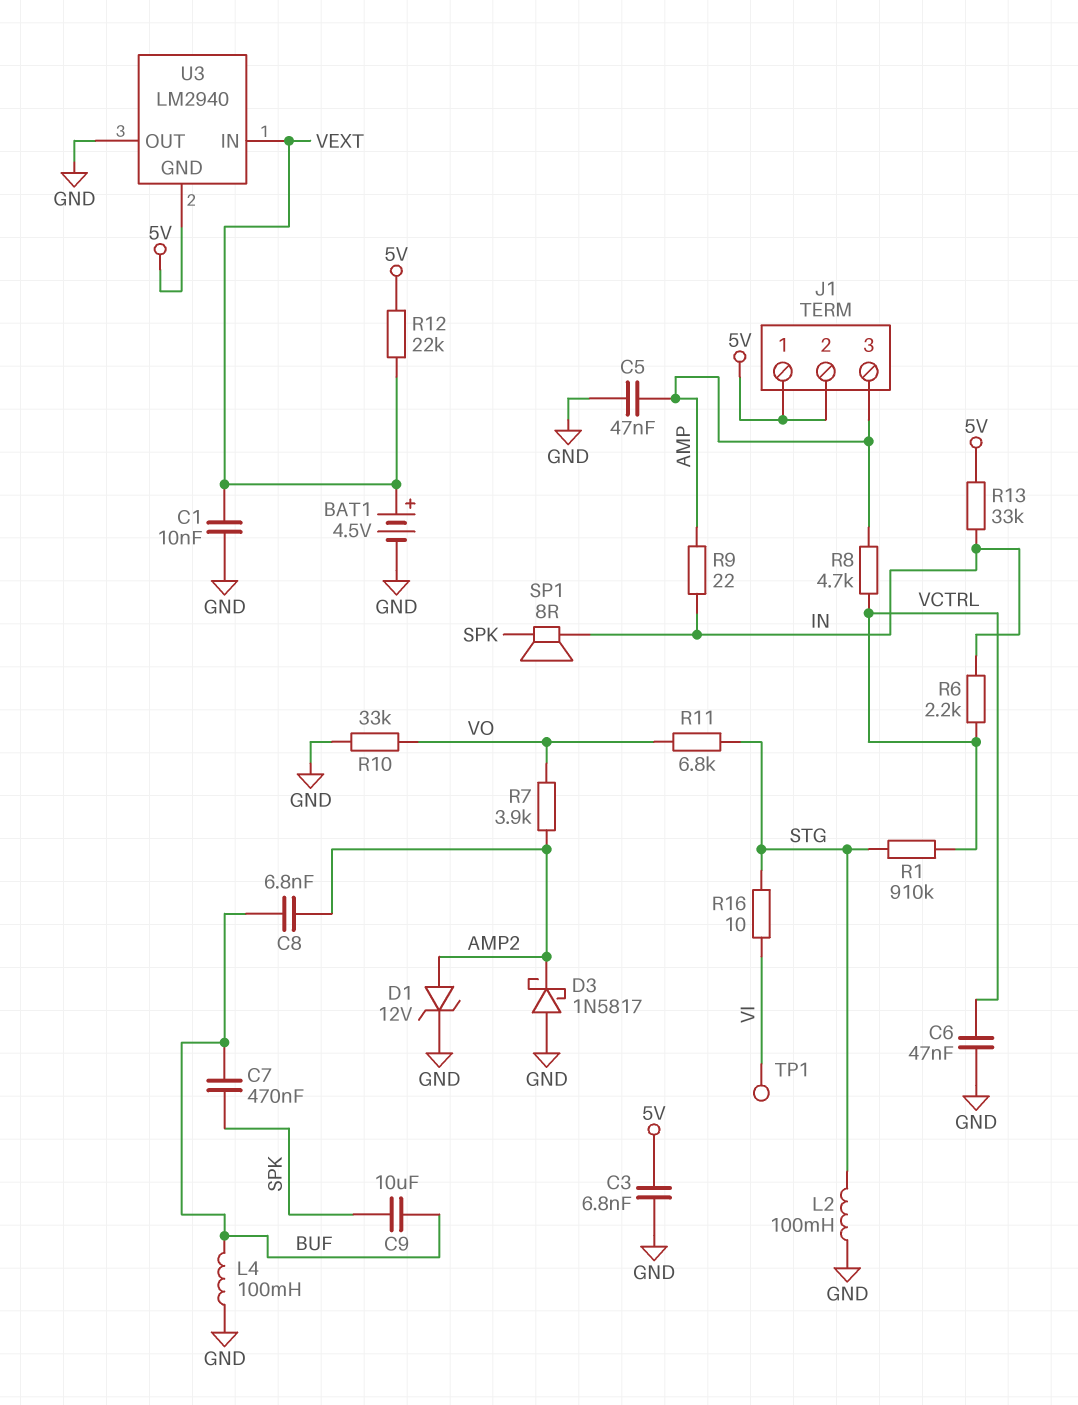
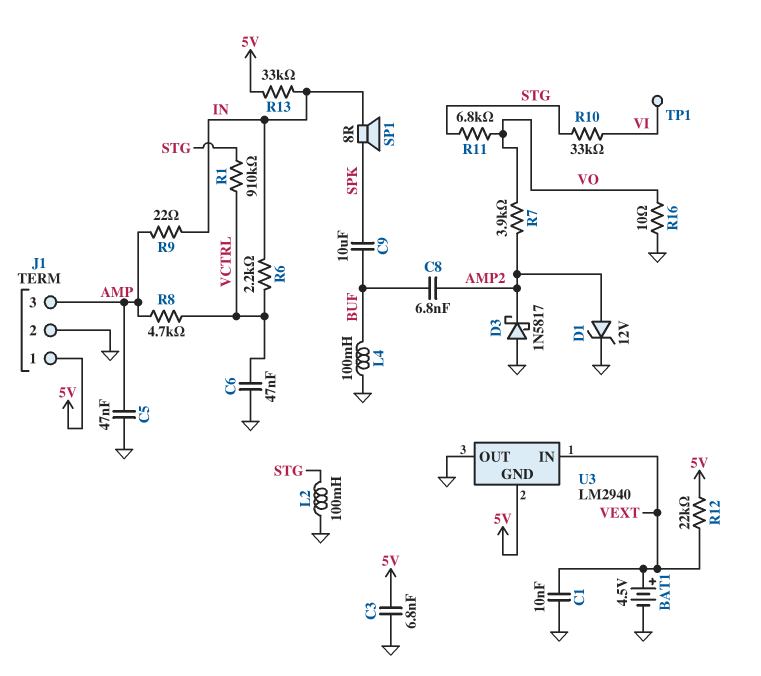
C7: 470nF (BUF, SPK) -> none
J1 pin 2: 5V -> GND
R10: 33k (GND, VO) -> 33k (STG, VI)
R16: 10 (STG, VI) -> 10 (GND, VO)

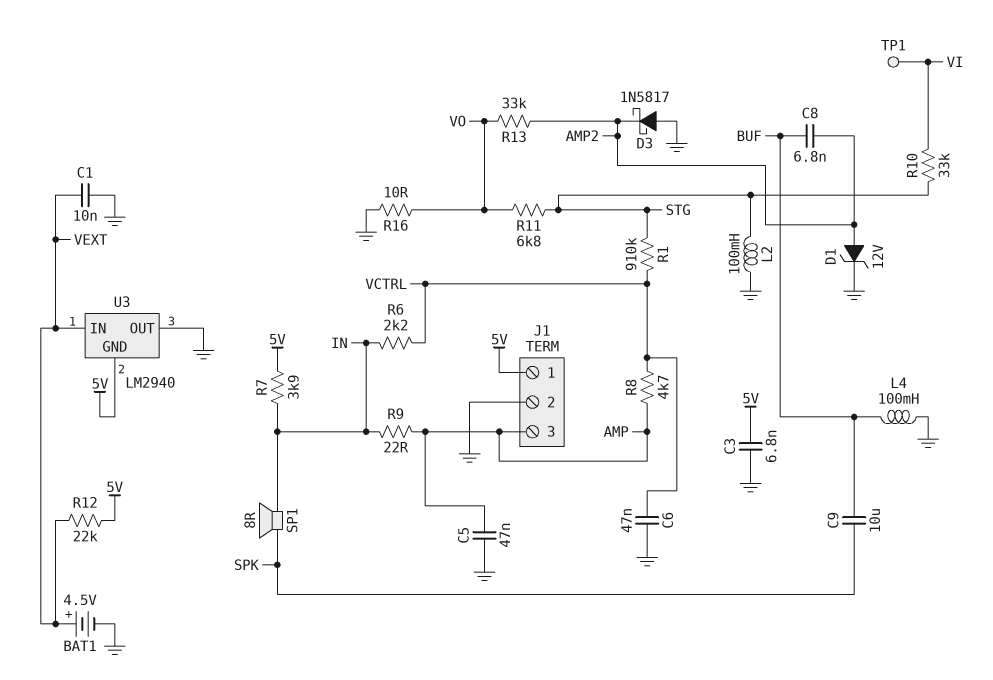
R7: 3.9k (AMP2, VO) -> 3.9k (5V, IN)
R13: 33k (5V, IN) -> 33k (AMP2, VO)

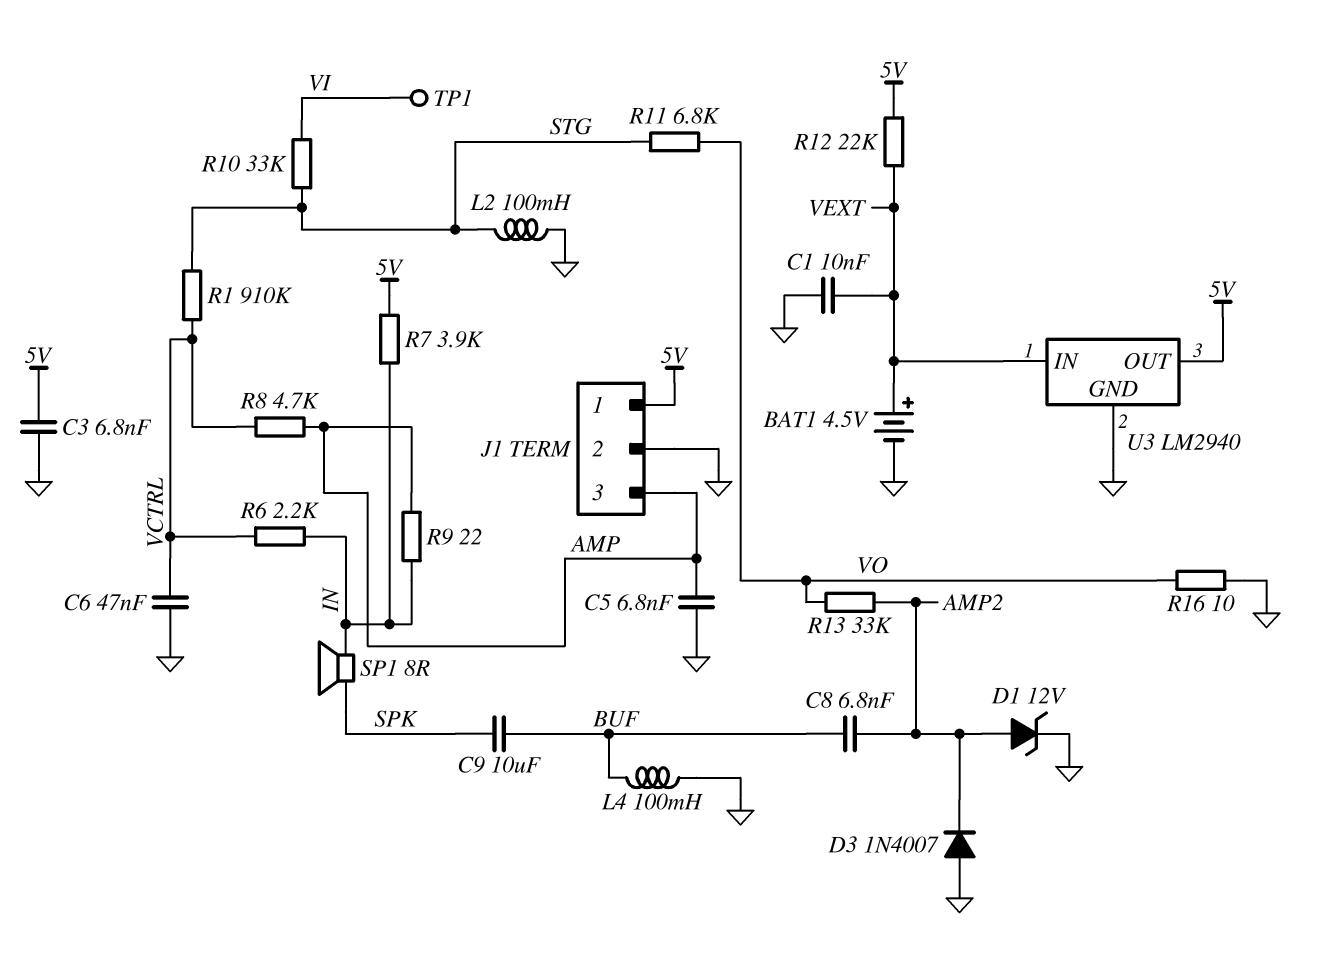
C5: 47nF (AMP, GND) -> 6.8nF (AMP, GND)
D3: schottky 1N5817 (A GND, K AMP2) -> diode 1N4007 (A GND, K AMP2)
U3 pin GND: 5V -> GND
U3 pin OUT: GND -> 5V

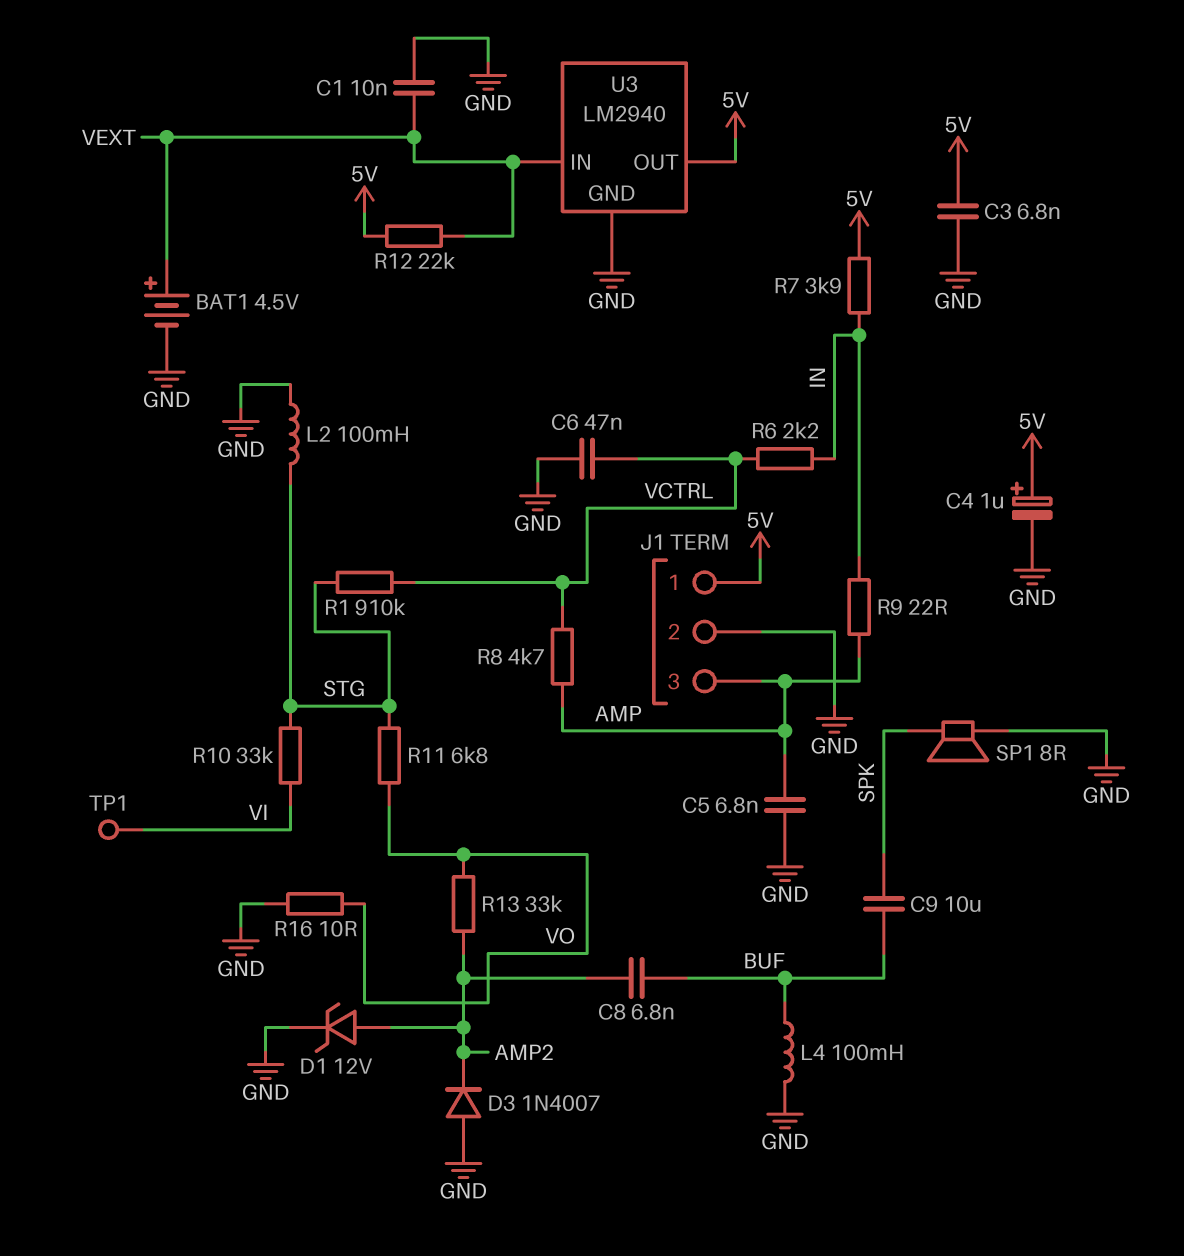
C4: none -> 1uF (plus 5V, minus GND)
SP1: speaker 8R (IN, SPK) -> speaker 8R (GND, SPK)

